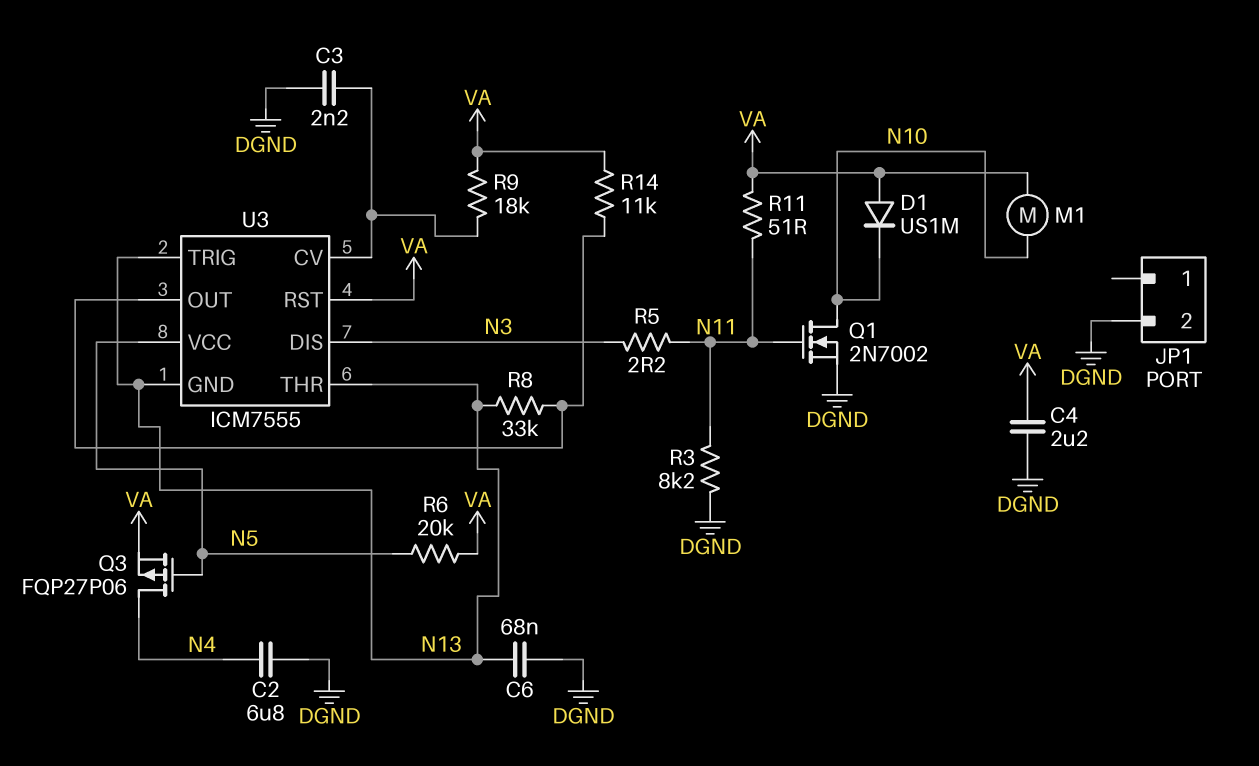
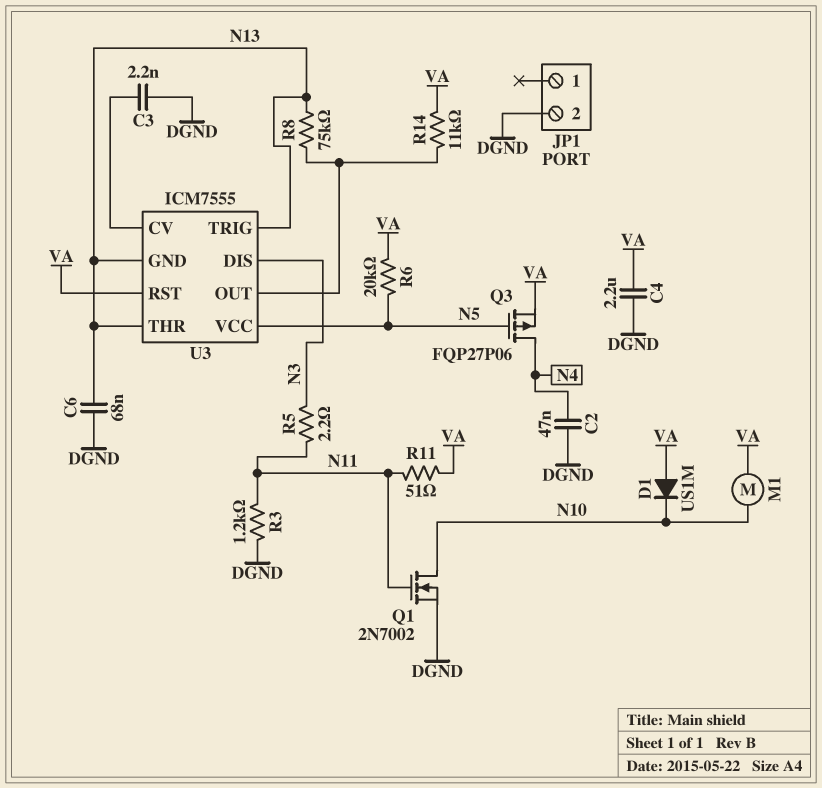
C2: 6.8uF (DGND, N4) -> 47nF (DGND, N4)
R3: 8.2k (DGND, N11) -> 1.2k (DGND, N11)
R8: 33k (N13, U3/OUT) -> 75k (N13, U3/OUT)
R9: 18k (U3/CV, VA) -> none

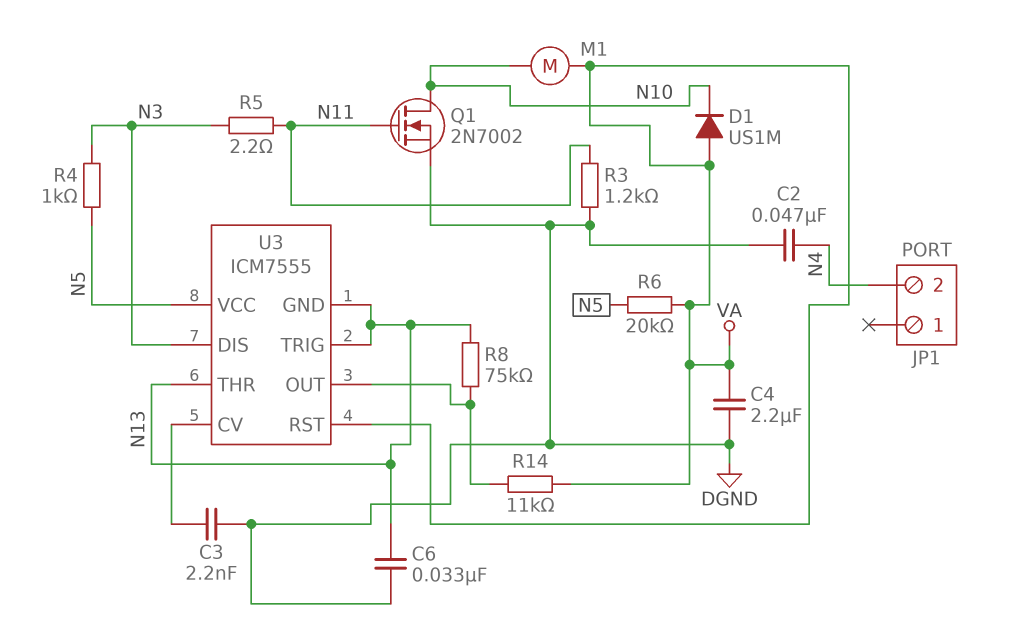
C6: 68nF (DGND, N13) -> 33nF (DGND, N13)
JP1 pin 2: DGND -> N4
Q3: PMOS FQP27P06 (G N5, D N4, S VA) -> none
R4: none -> 1k (N3, N5)
R11: 51 (N11, VA) -> none

